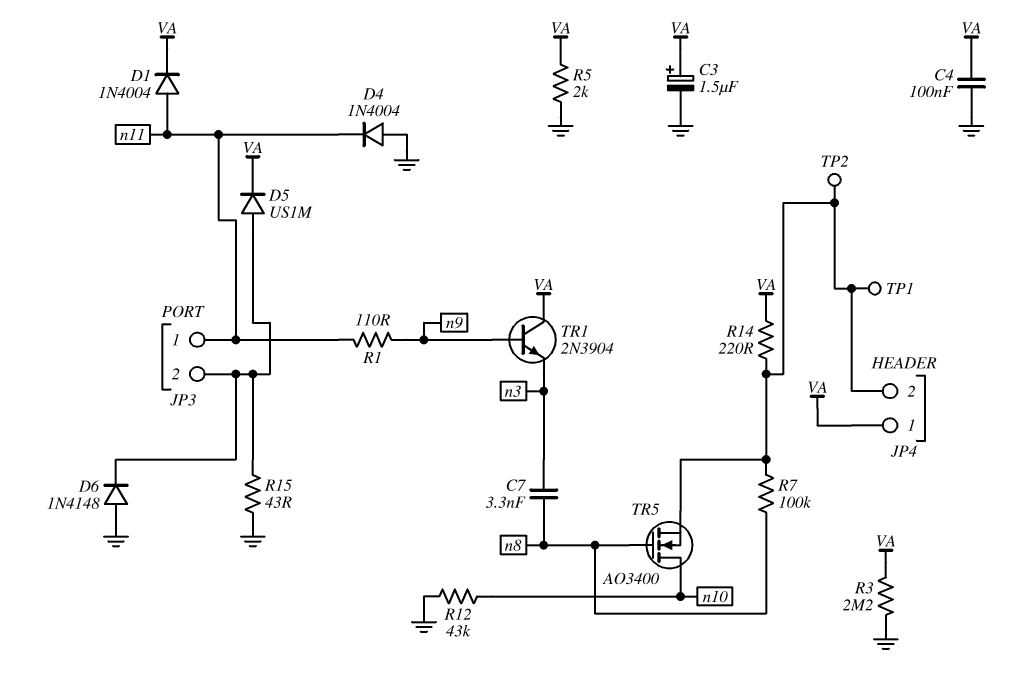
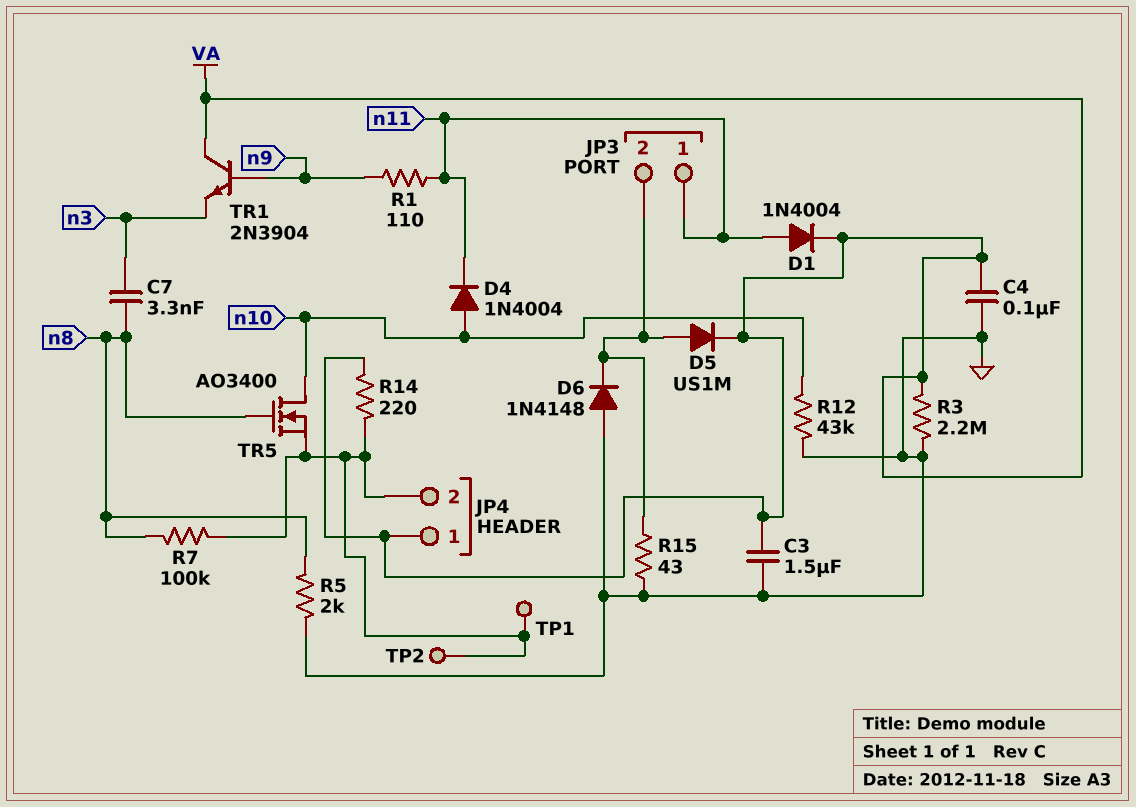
C3: 1.5uF (plus VA, minus GND) -> 1.5uF (GND, VA)
D4: diode 1N4004 (A GND, K n11) -> diode 1N4004 (A n10, K n11)
R5: 2k (GND, VA) -> 2k (GND, n8)

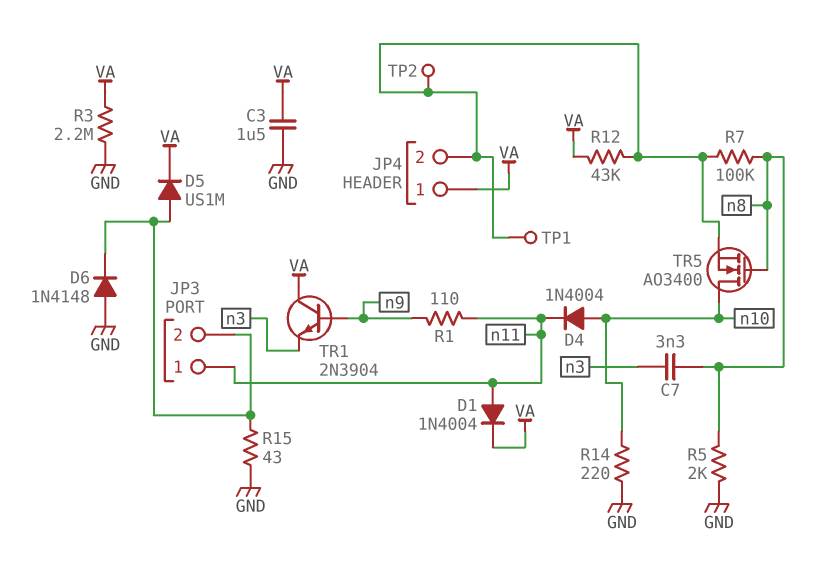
C4: 100nF (GND, VA) -> none
R12: 43k (GND, n10) -> 43k (JP4/2, VA)
R14: 220 (JP4/2, VA) -> 220 (GND, n10)

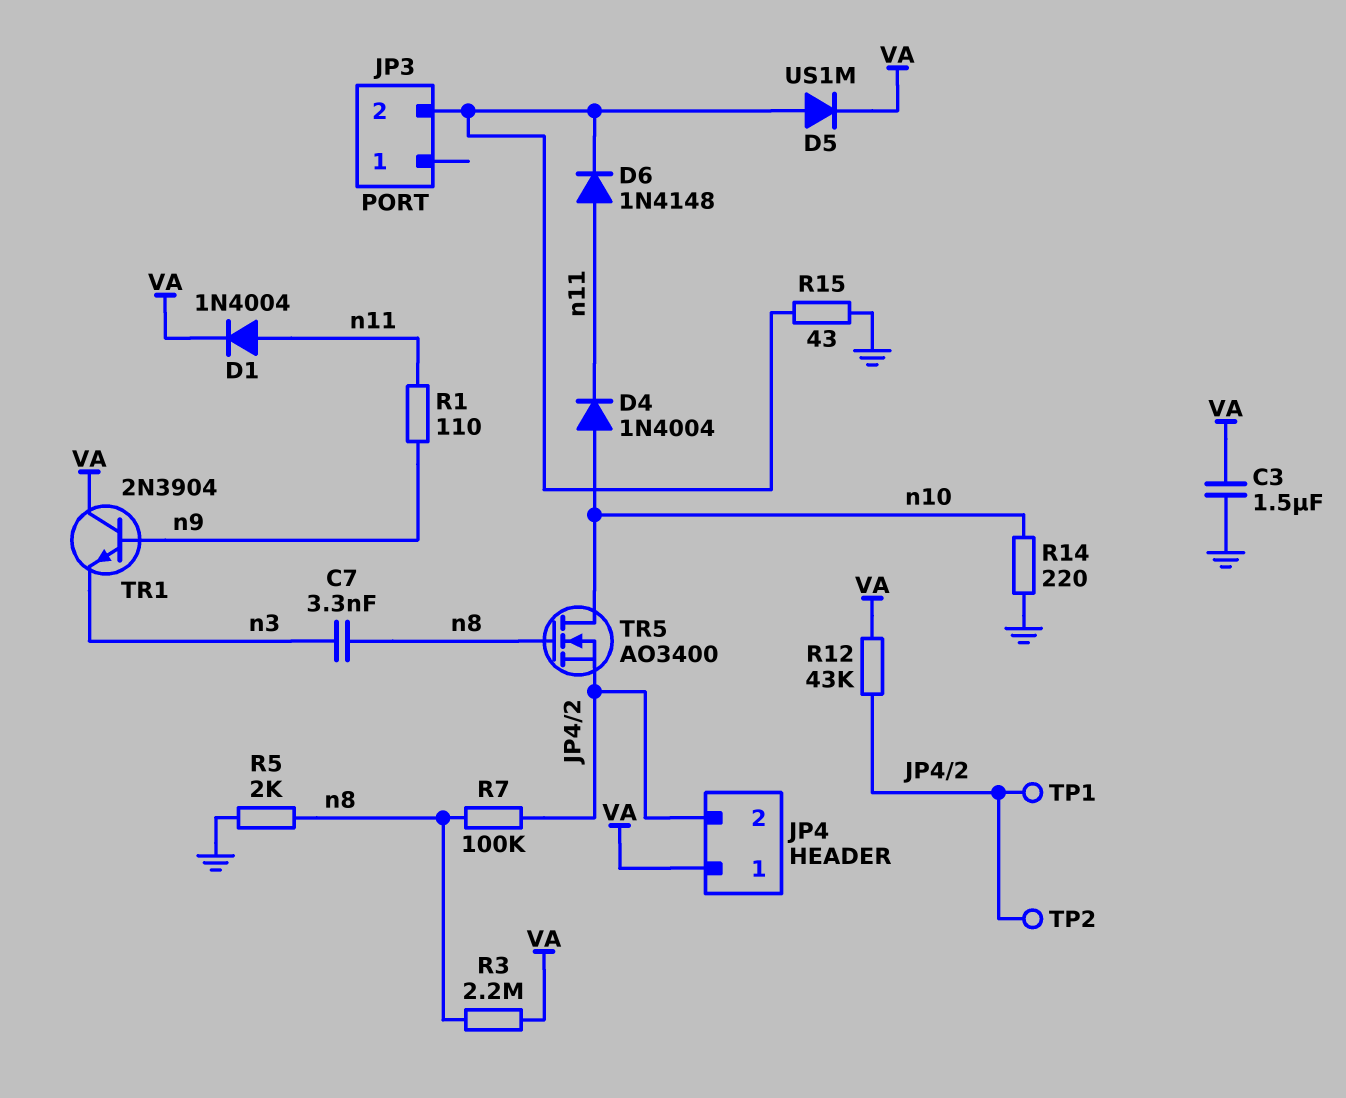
D6: diode 1N4148 (A GND, K JP3/2) -> diode 1N4148 (A n11, K JP3/2)
JP3 pin 1: n11 -> none
R3: 2.2M (GND, VA) -> 2.2M (VA, n8)

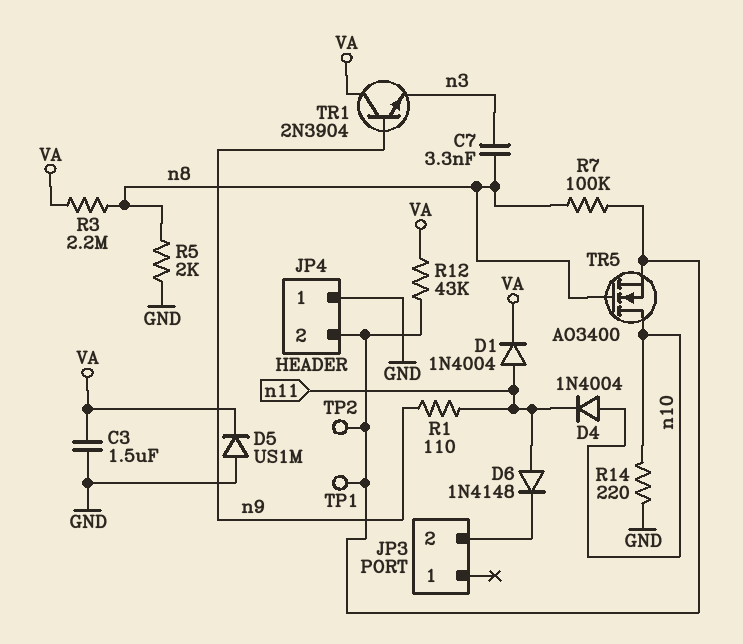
D5: diode US1M (A JP3/2, K VA) -> diode US1M (A GND, K VA)
JP4 pin 1: VA -> GND
R15: 43 (GND, JP3/2) -> none

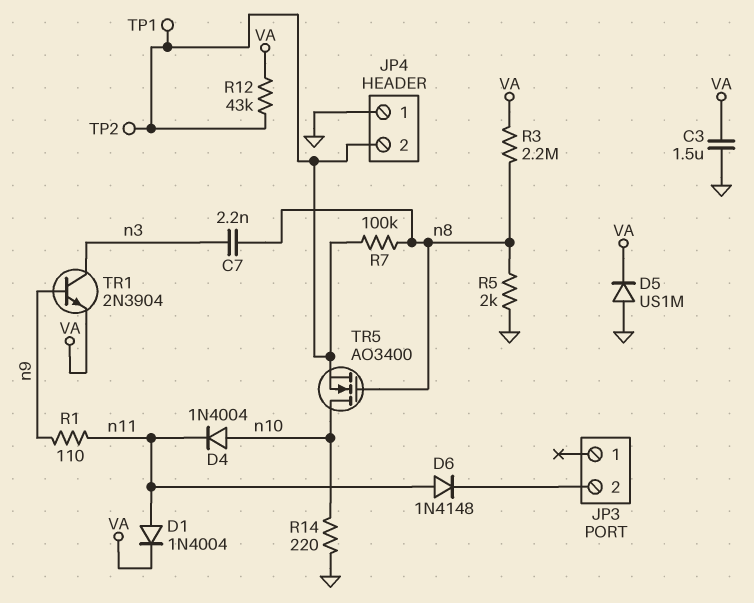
C7: 3.3nF (n3, n8) -> 2.2nF (n3, n8)
TR1: NPN 2N3904 (B n9, C VA, E n3) -> NPN 2N3904 (B n9, C n3, E VA)

